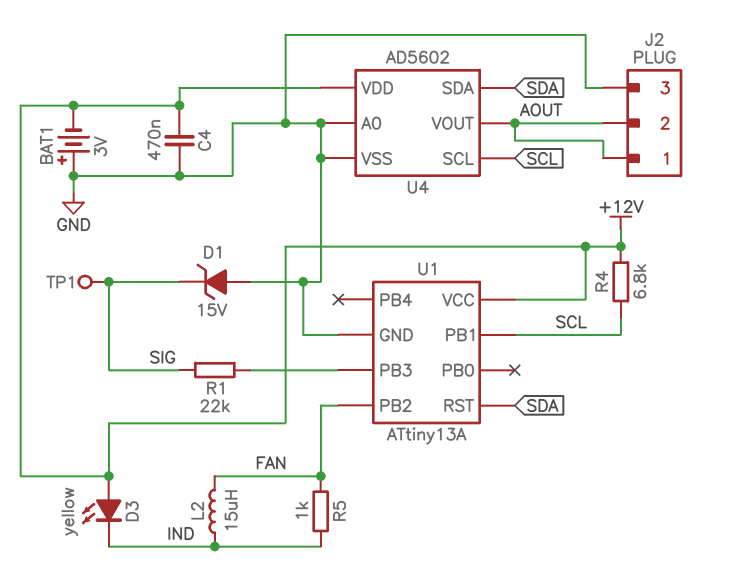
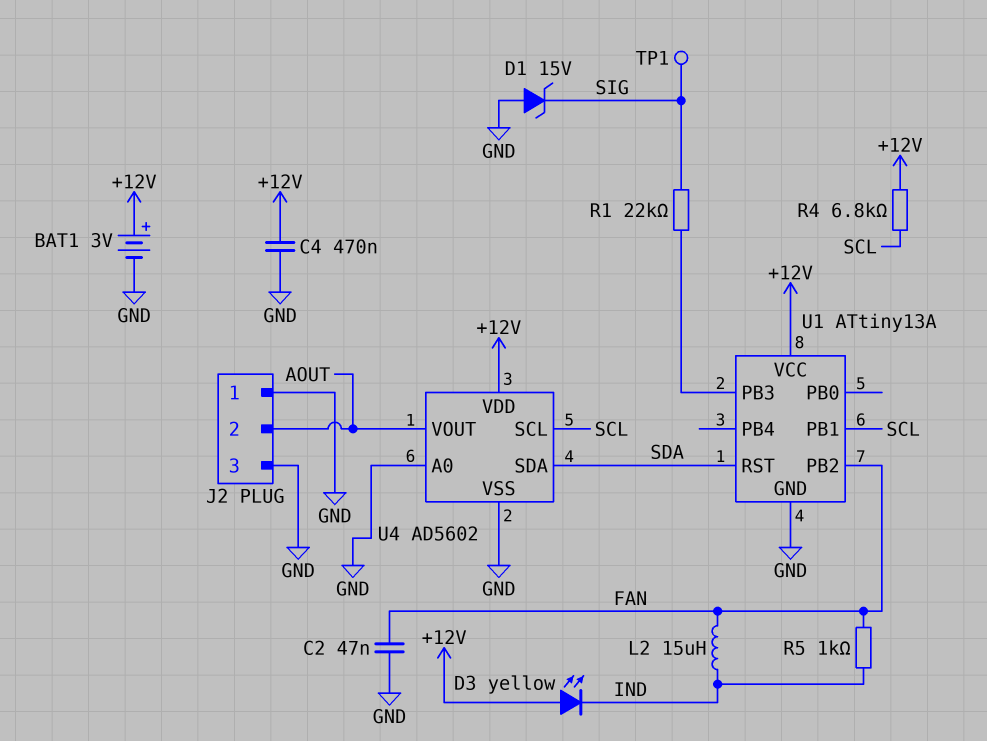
BAT1: 3V (plus GND, minus +12V) -> 3V (plus +12V, minus GND)
C2: none -> 47nF (FAN, GND)
J2 pin 1: AOUT -> GND

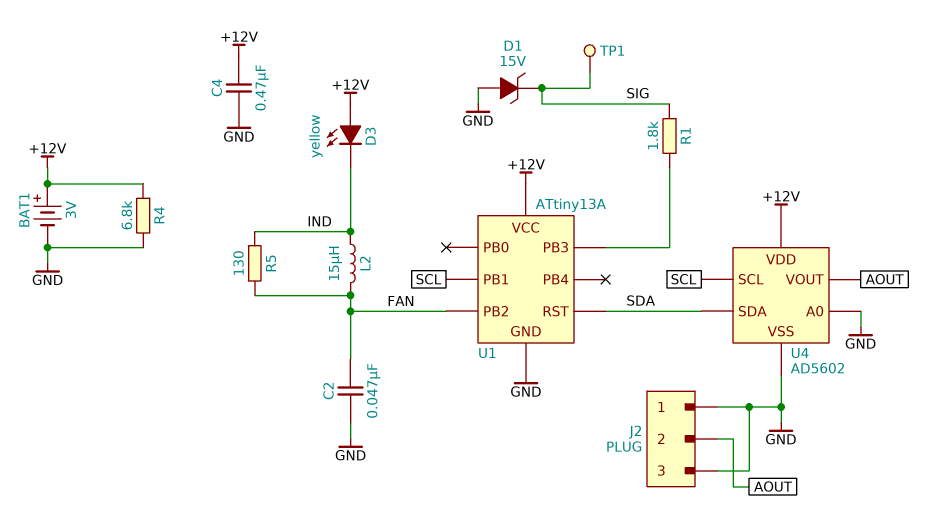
R1: 22k (SIG, U1/PB3) -> 1.8k (SIG, U1/PB3)
R4: 6.8k (+12V, SCL) -> 6.8k (+12V, GND)
R5: 1k (FAN, IND) -> 130 (FAN, IND)

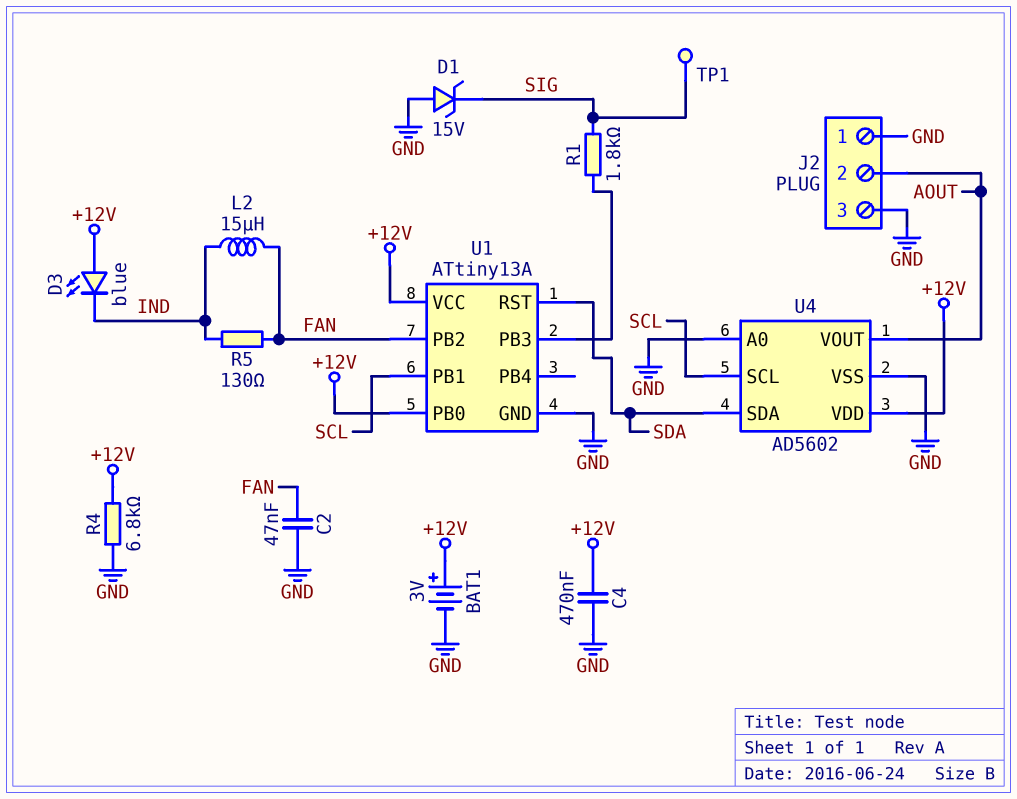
D3: LED yellow (A +12V, K IND) -> LED blue (A +12V, K IND)
U1 pin PB0: none -> +12V

